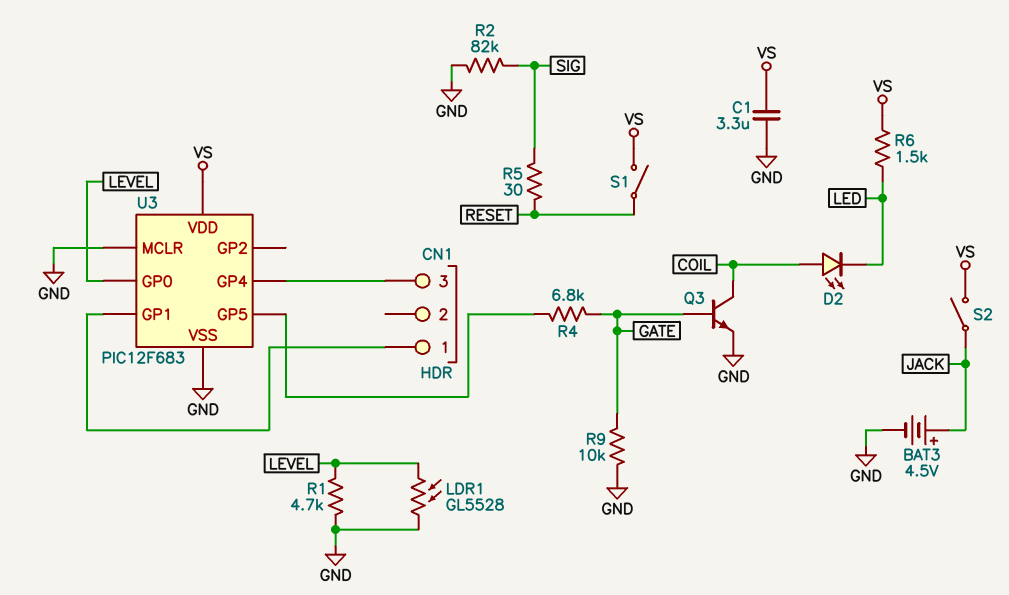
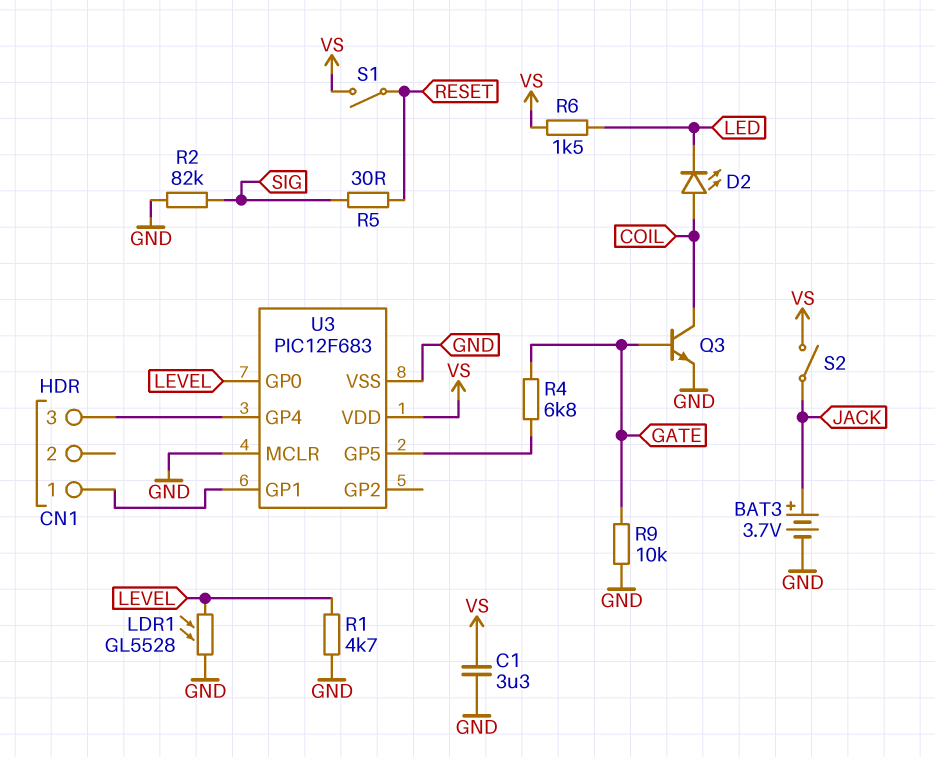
BAT3: 4.5V (plus JACK, minus GND) -> 3.7V (plus JACK, minus GND)

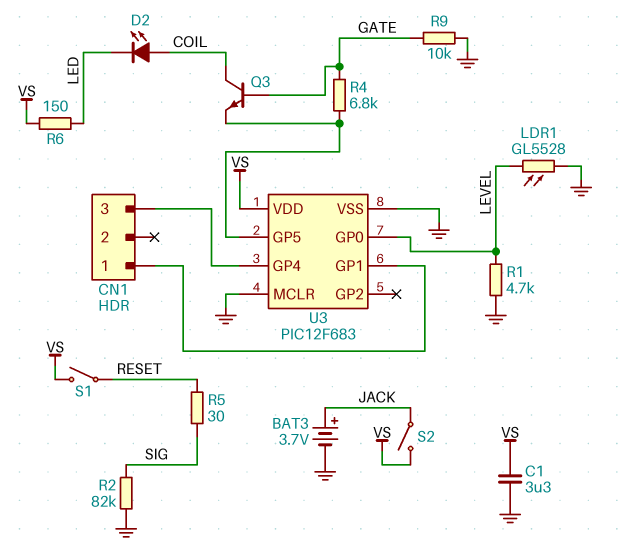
Q3: NPN (B GATE, C COIL, E GND) -> NPN (B GATE, C COIL, E U3/GP5)
R6: 1.5k (LED, VS) -> 150 (LED, VS)

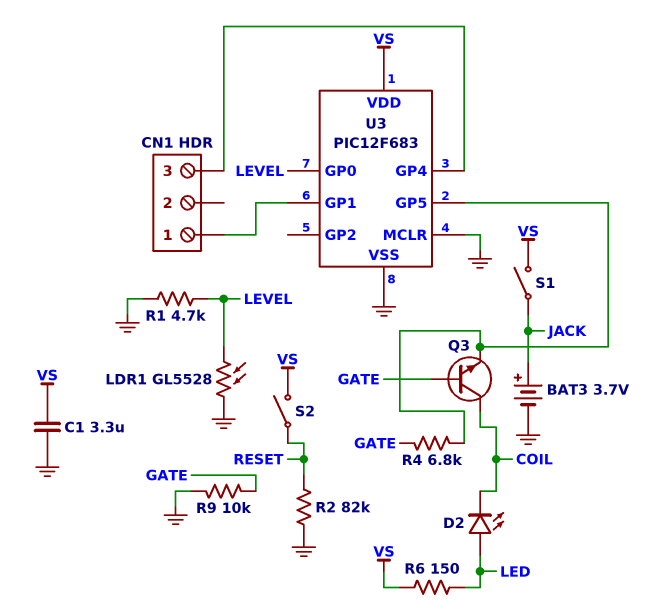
D2: LED (A COIL, K LED) -> LED (A LED, K COIL)
R2: 82k (GND, SIG) -> 82k (GND, RESET)
R5: 30 (RESET, SIG) -> none
S1: switch (RESET, VS) -> switch (JACK, VS)
S2: switch (JACK, VS) -> switch (RESET, VS)

